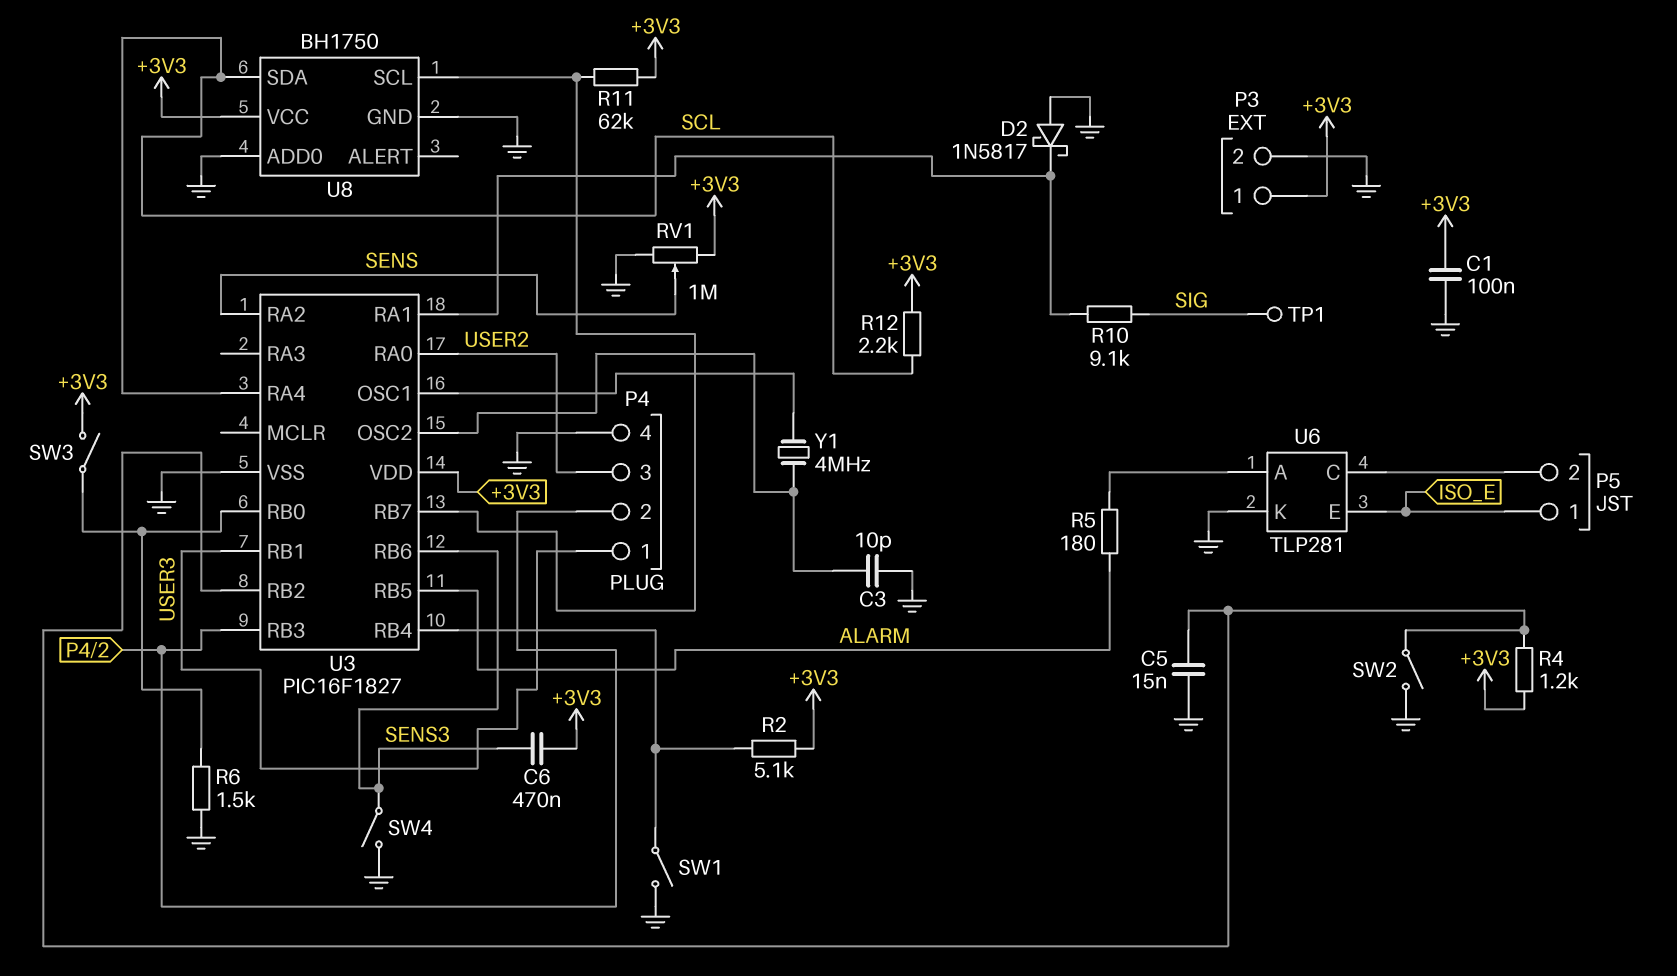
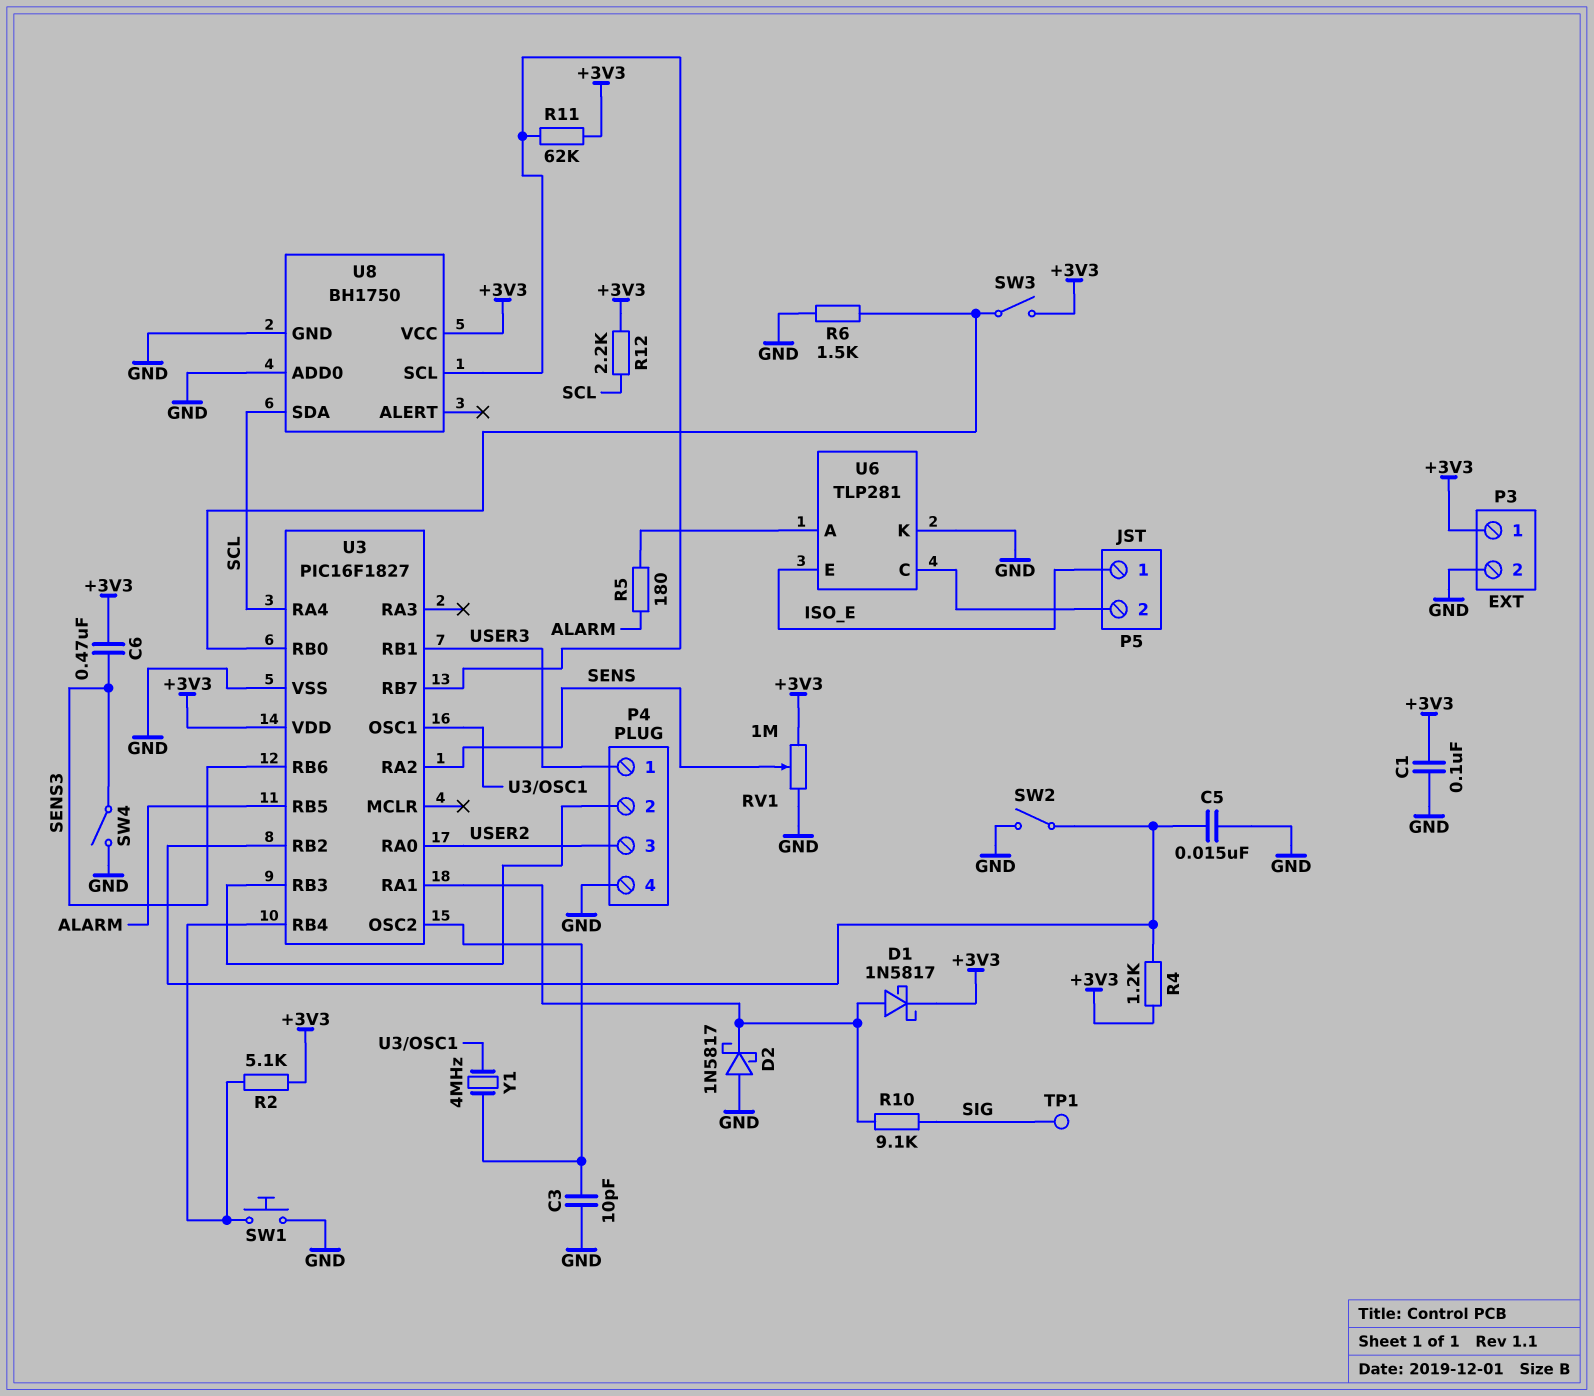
D1: none -> schottky 1N5817 (A U3/RA1, K +3V3)
SW1: switch (GND, U3/RB4) -> button (GND, U3/RB4)

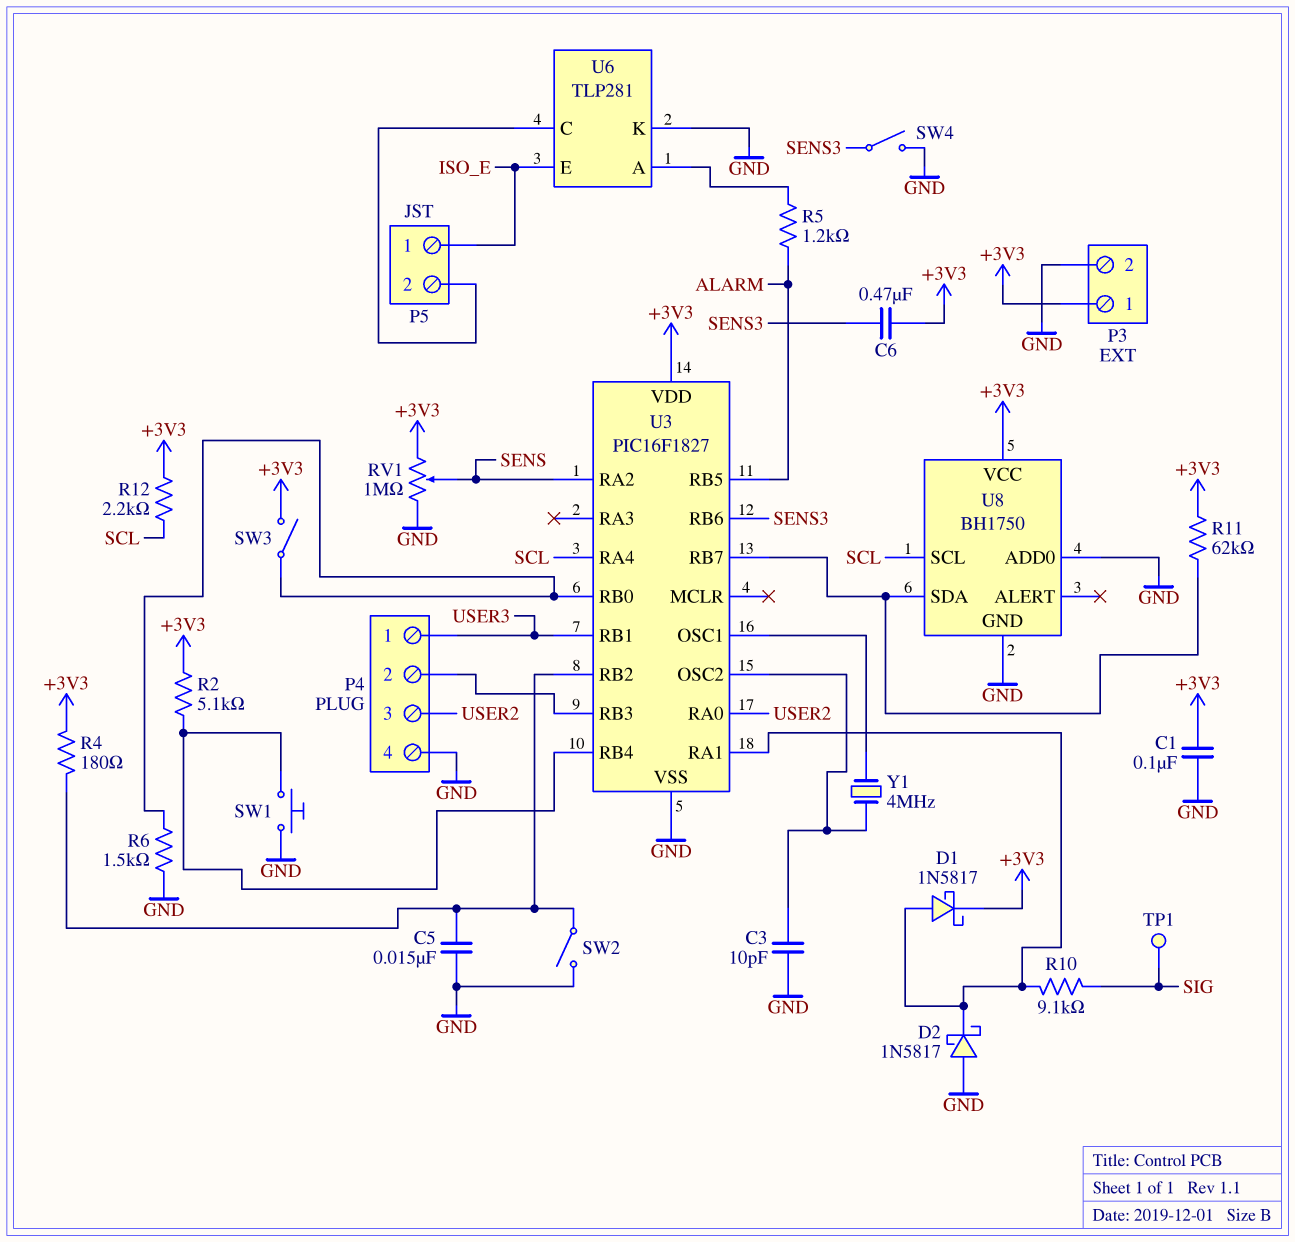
R4: 1.2k (+3V3, U3/RB2) -> 180 (+3V3, U3/RB2)
R5: 180 (ALARM, U6/A) -> 1.2k (ALARM, U6/A)
U8 pin SCL: U3/RB7 -> SCL
U8 pin SDA: SCL -> U3/RB7

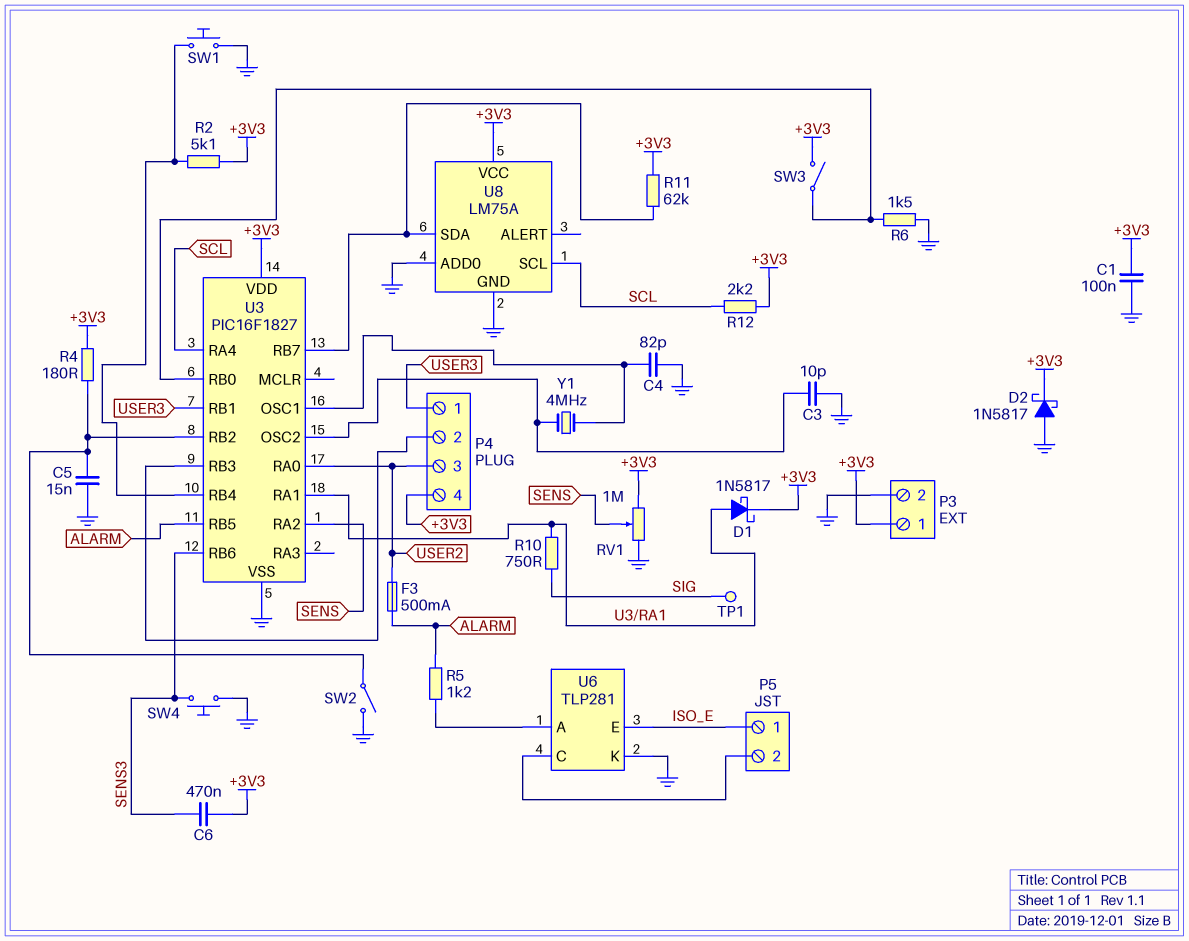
C4: none -> 82pF (GND, U3/OSC1)
D2: schottky 1N5817 (A GND, K U3/RA1) -> schottky 1N5817 (A GND, K +3V3)
F3: none -> 500mA (ALARM, USER2)
P4 pin 4: GND -> +3V3
R10: 9.1k (SIG, U3/RA1) -> 750 (SIG, U3/RA1)
SW4: switch (GND, SENS3) -> button (GND, SENS3)
U8: BH1750 -> LM75A

